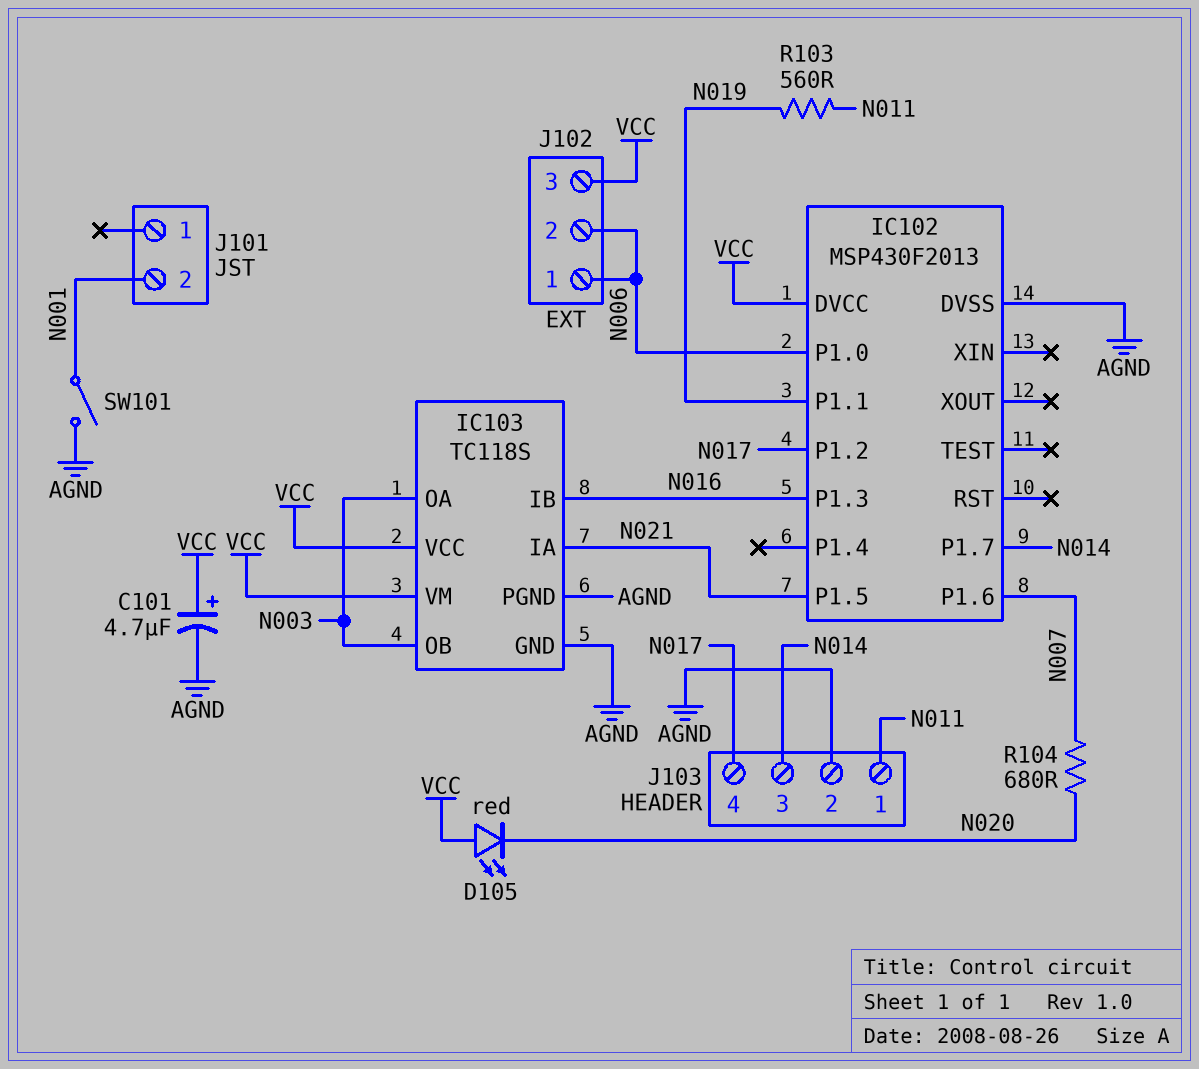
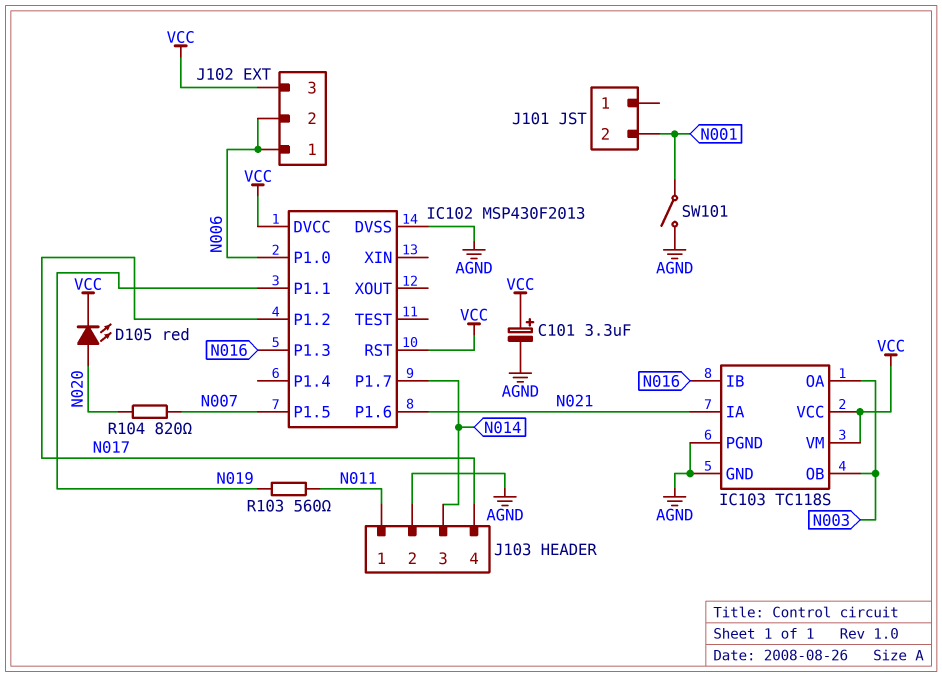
C101: 4.7uF (plus VCC, minus AGND) -> 3.3uF (plus VCC, minus AGND)
D105: LED red (A VCC, K N020) -> LED red (A N020, K VCC)
IC102 pin P1.5: N021 -> N007
IC102 pin P1.6: N007 -> N021
IC102 pin RST: none -> VCC
R104: 680 (N007, N020) -> 820 (N007, N020)

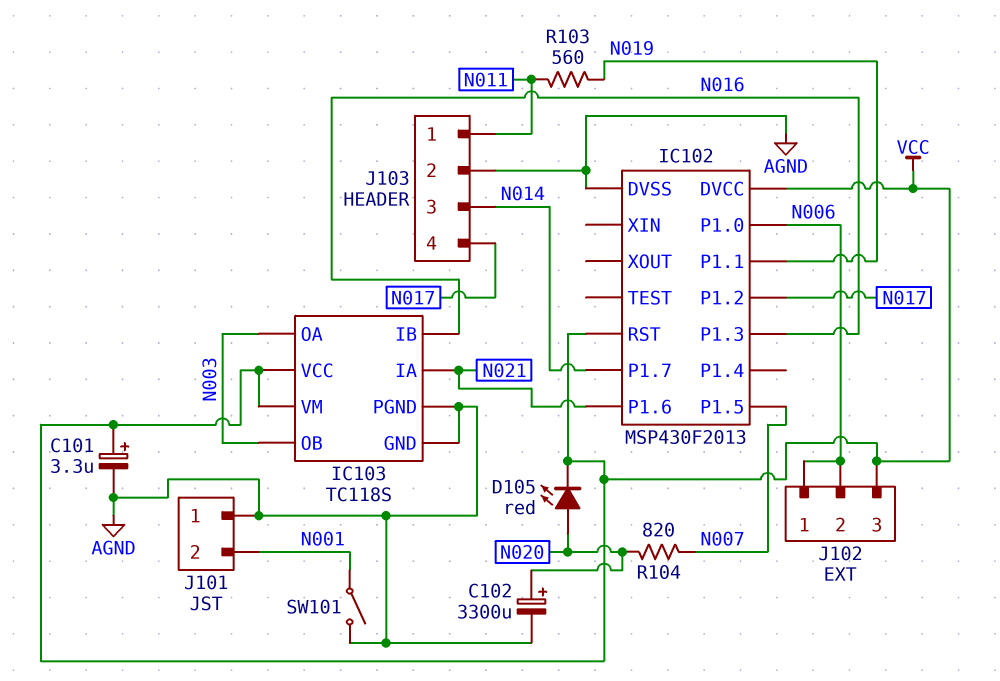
C102: none -> 3300uF (plus N020, minus AGND)
J101 pin 1: none -> AGND

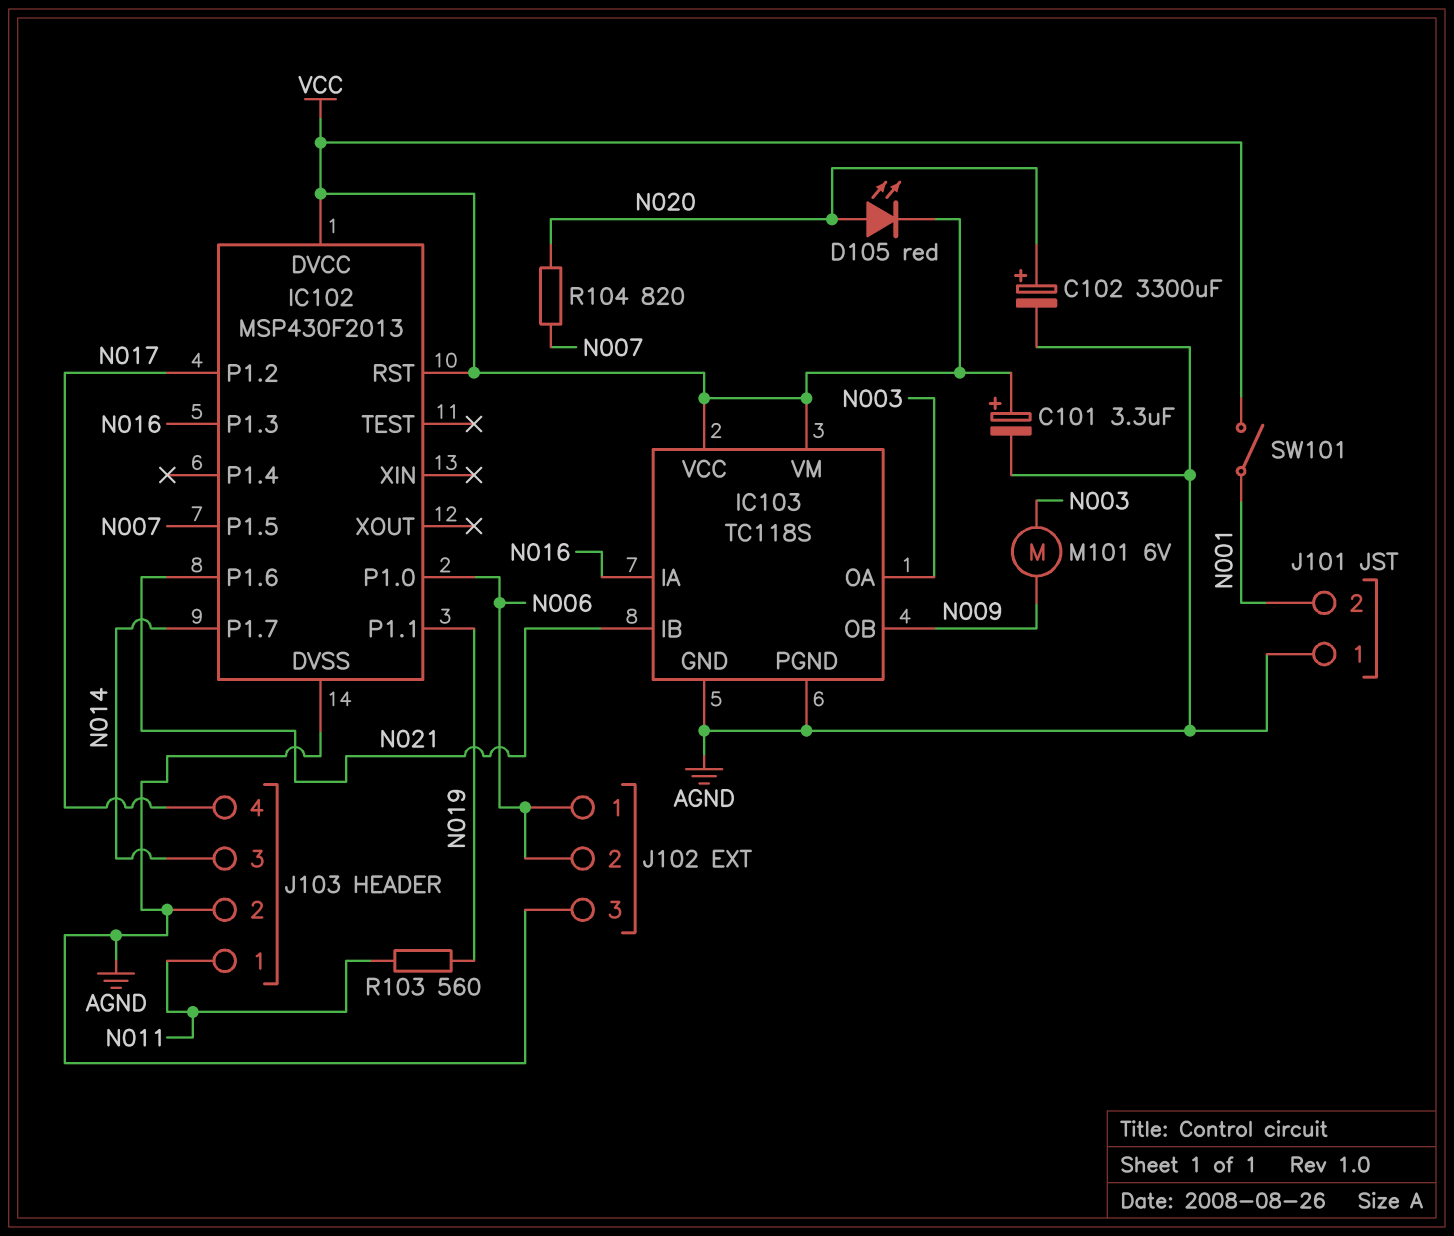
IC103 pin IA: N021 -> N016
IC103 pin IB: N016 -> N021
IC103 pin OB: N003 -> N009
J102 pin 3: VCC -> AGND
M101: none -> motor 6V (N003, N009)
SW101: switch (AGND, N001) -> switch (N001, VCC)

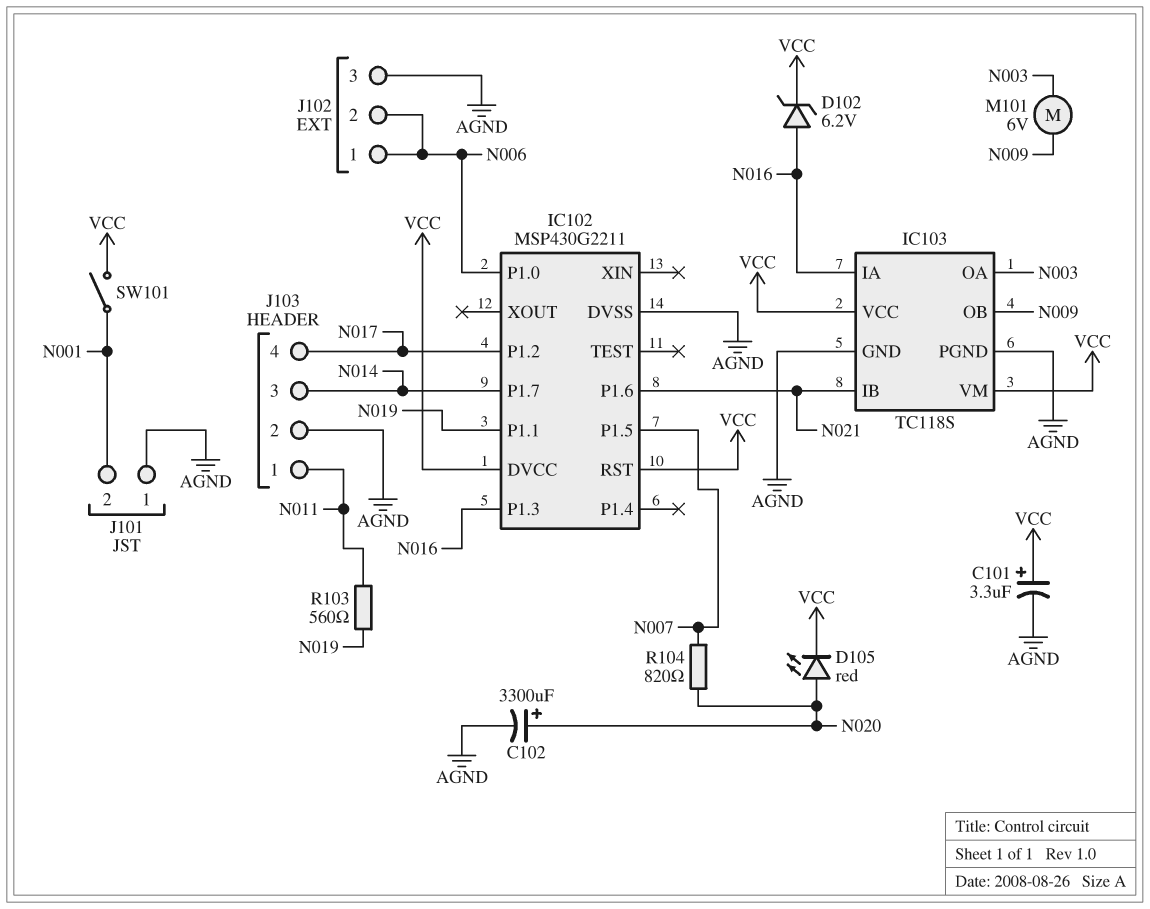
D102: none -> zener 6.2V (A N016, K VCC)
IC102: MSP430F2013 -> MSP430G2211

